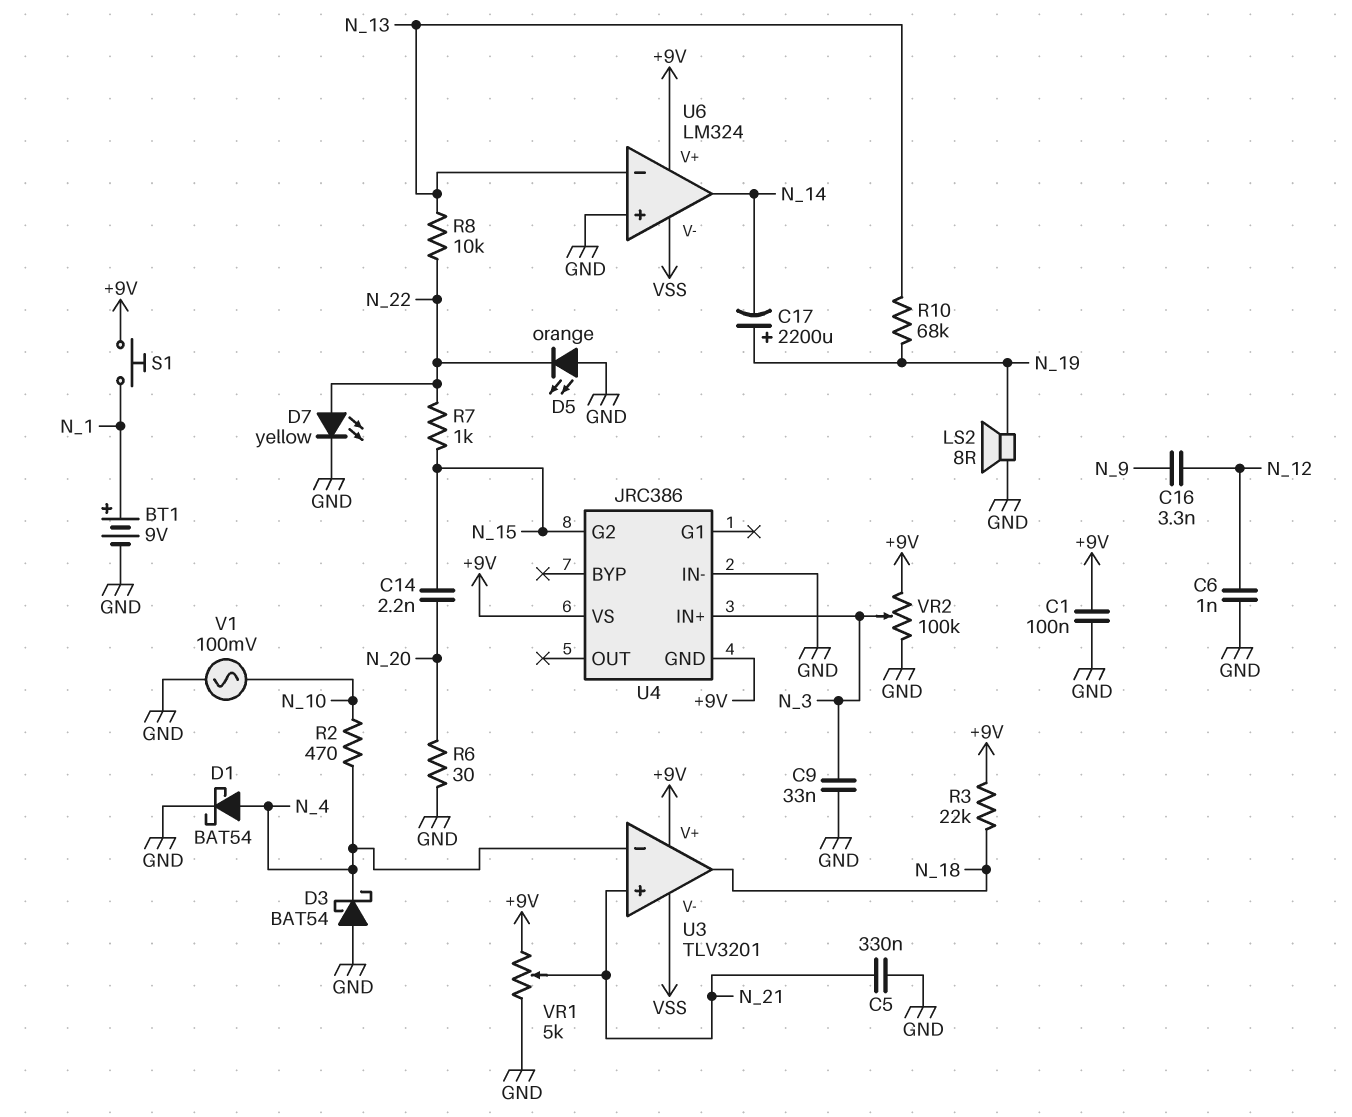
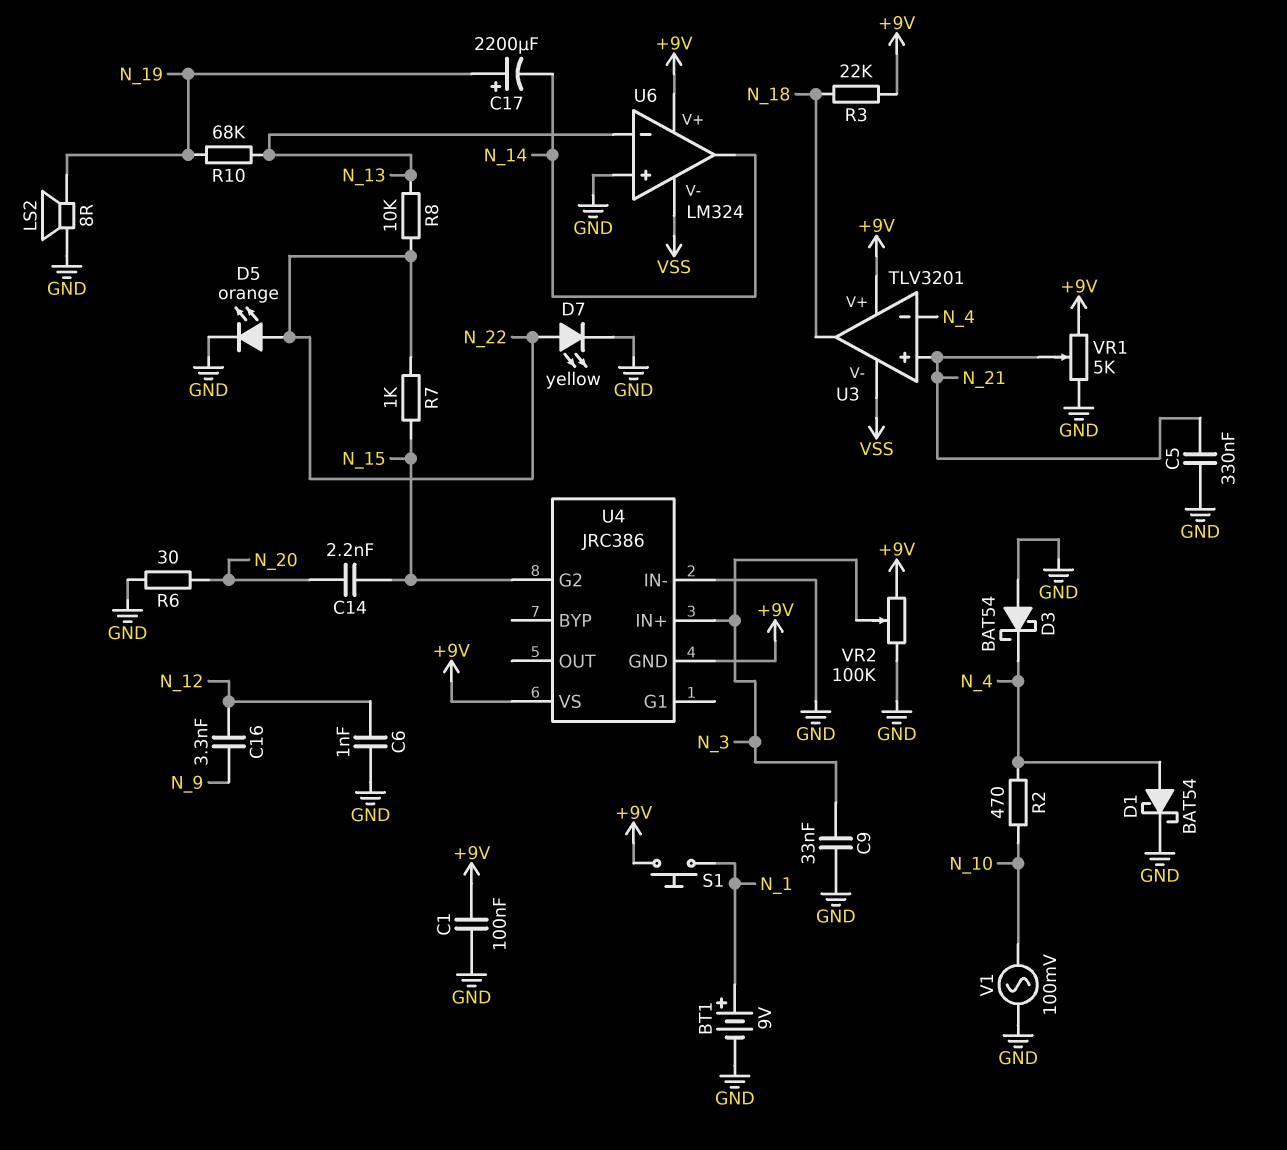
D5: LED orange (A GND, K N_22) -> LED orange (A N_22, K GND)

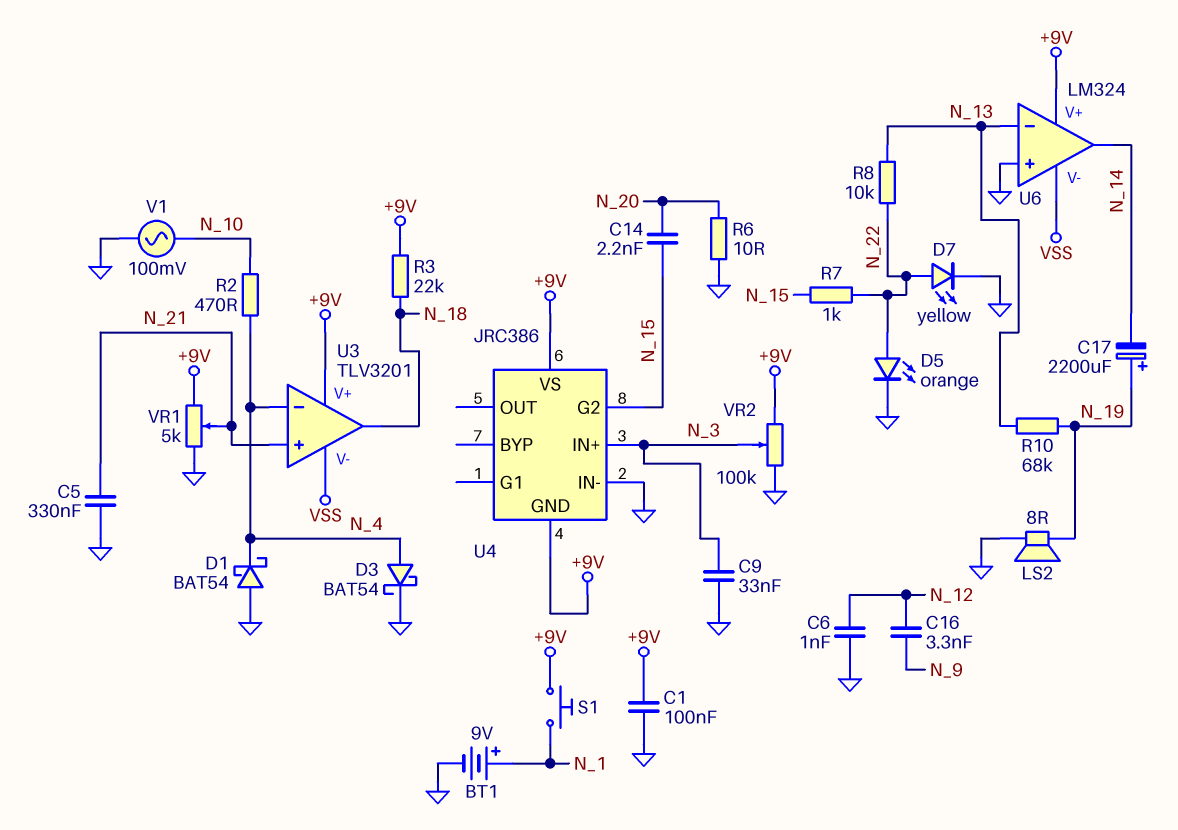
D1: schottky BAT54 (A N_4, K GND) -> schottky BAT54 (A GND, K N_4)
D3: schottky BAT54 (A GND, K N_4) -> schottky BAT54 (A N_4, K GND)
R6: 30 (GND, N_20) -> 10 (GND, N_20)

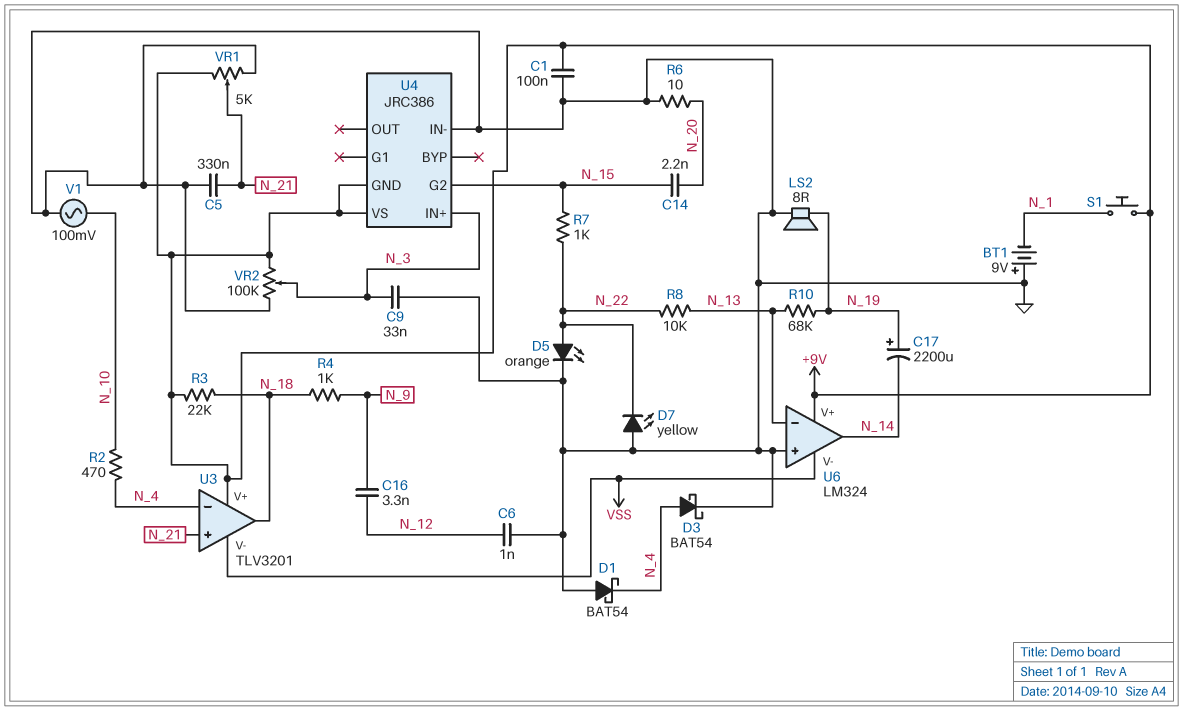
BT1: 9V (plus N_1, minus GND) -> 9V (plus GND, minus N_1)
D7: LED yellow (A N_22, K GND) -> LED yellow (A GND, K N_22)
R4: none -> 1k (N_9, N_18)

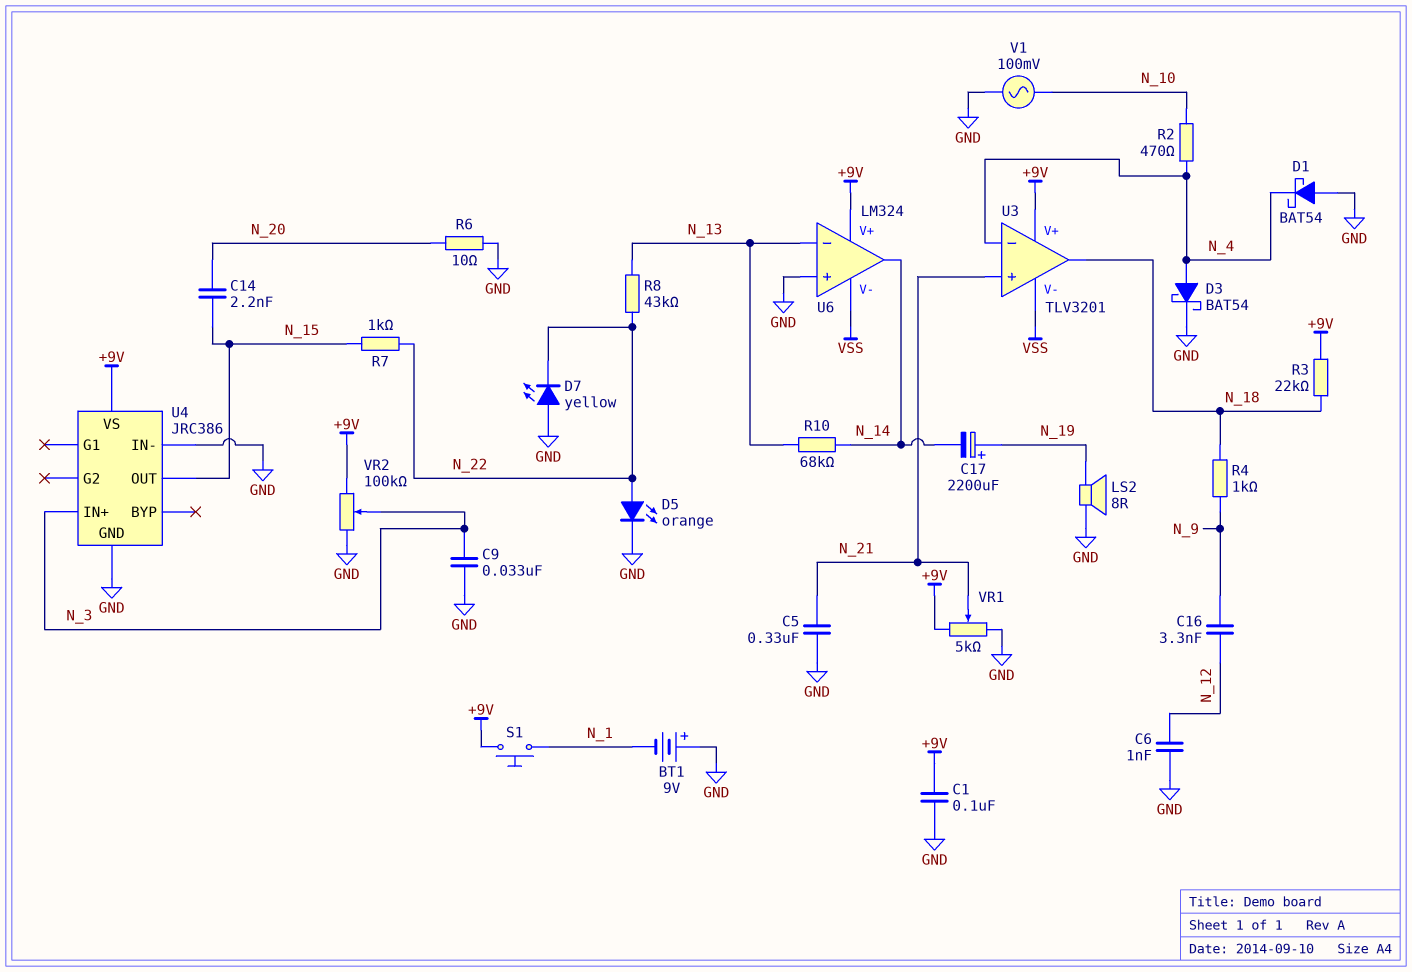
R8: 10k (N_13, N_22) -> 43k (N_13, N_22)
R10: 68k (N_13, N_19) -> 68k (N_13, N_14)
U4 pin G2: N_15 -> none
U4 pin GND: +9V -> GND
U4 pin OUT: none -> N_15

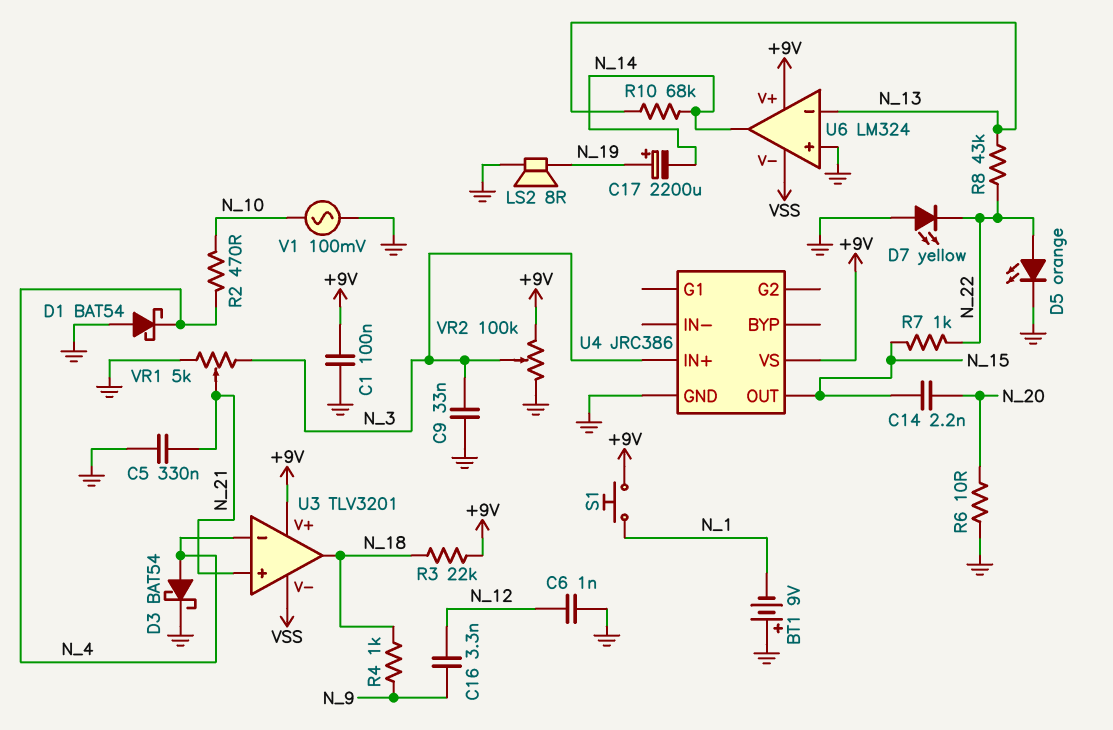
U4 pin IN-: GND -> none
VR1: 5k (+9V, GND, wiper N_21) -> 5k (GND, N_3, wiper N_21)

